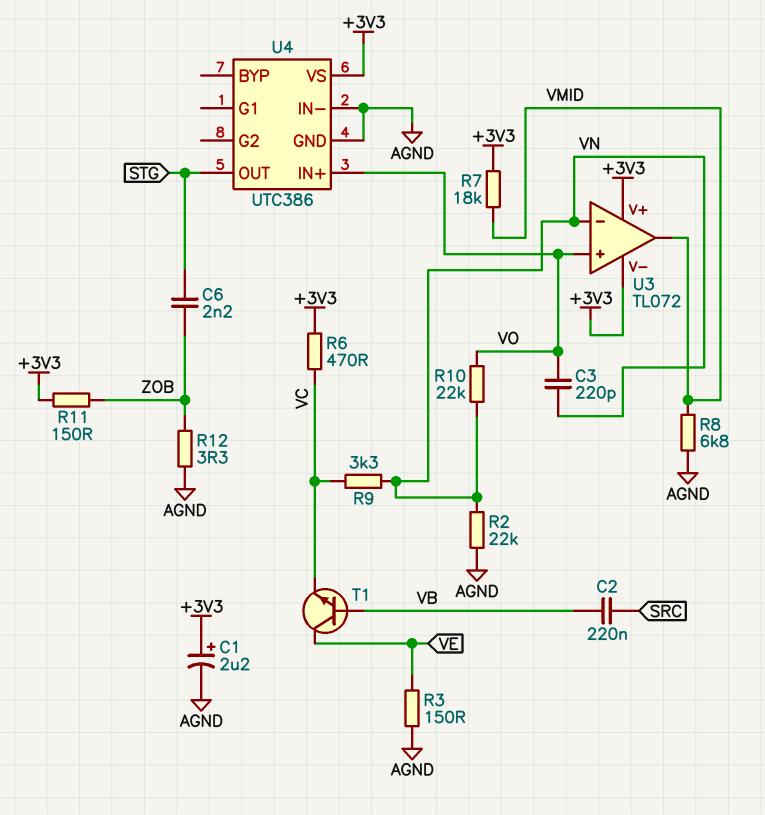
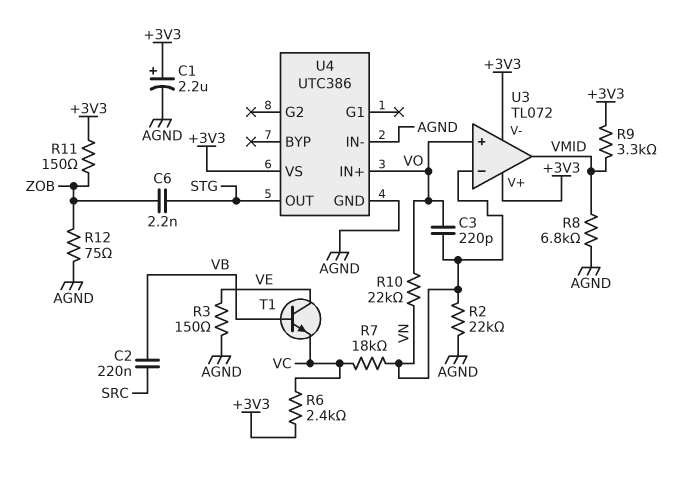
R6: 470 (+3V3, VC) -> 2.4k (+3V3, VC)
R7: 18k (+3V3, VMID) -> 18k (VC, VN)
R9: 3.3k (VC, VN) -> 3.3k (+3V3, VMID)
R12: 3.3 (AGND, ZOB) -> 75 (AGND, ZOB)

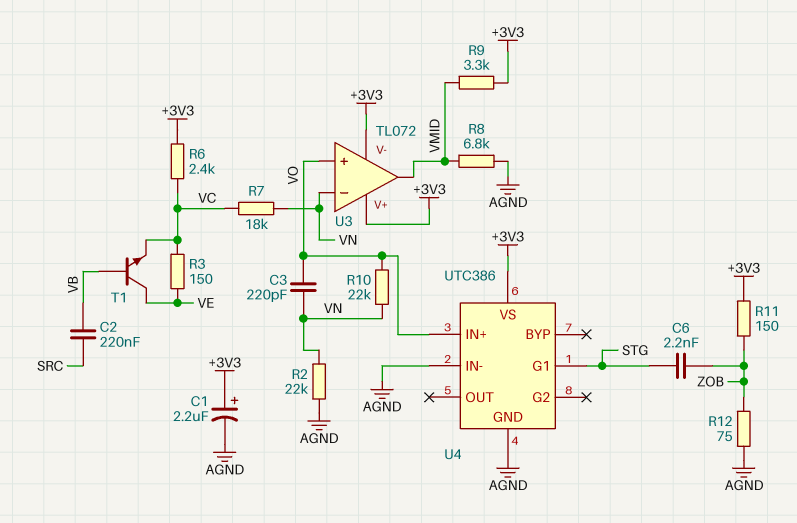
R3: 150 (AGND, VE) -> 150 (VC, VE)
U4 pin G1: none -> STG
U4 pin OUT: STG -> none

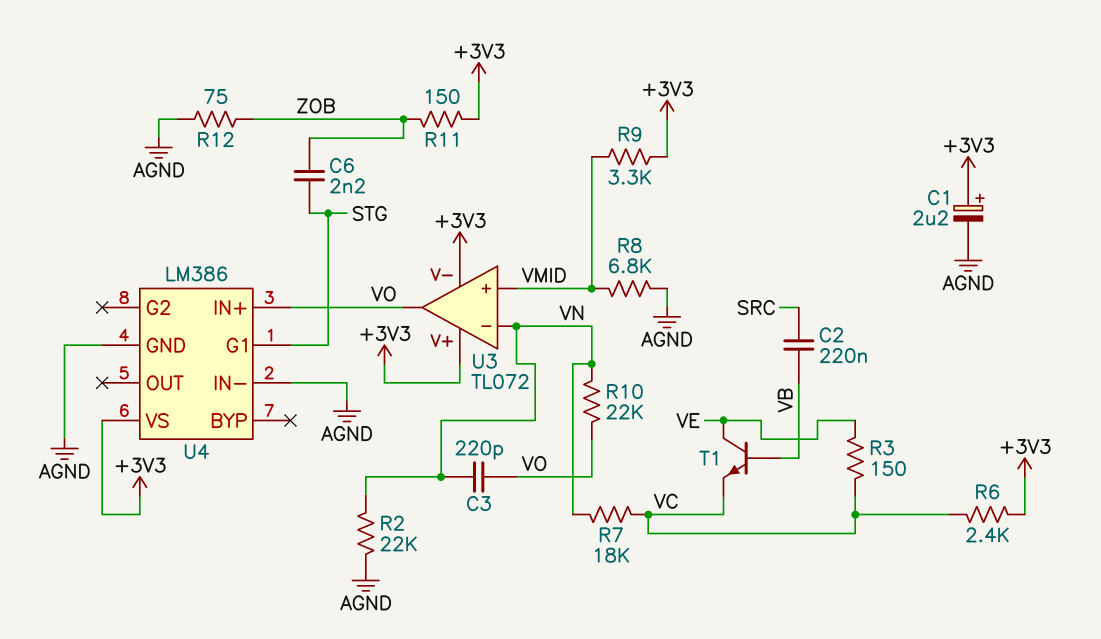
U3 pin in+: VO -> VMID
U3 pin out: VMID -> VO
U4: UTC386 -> LM386

